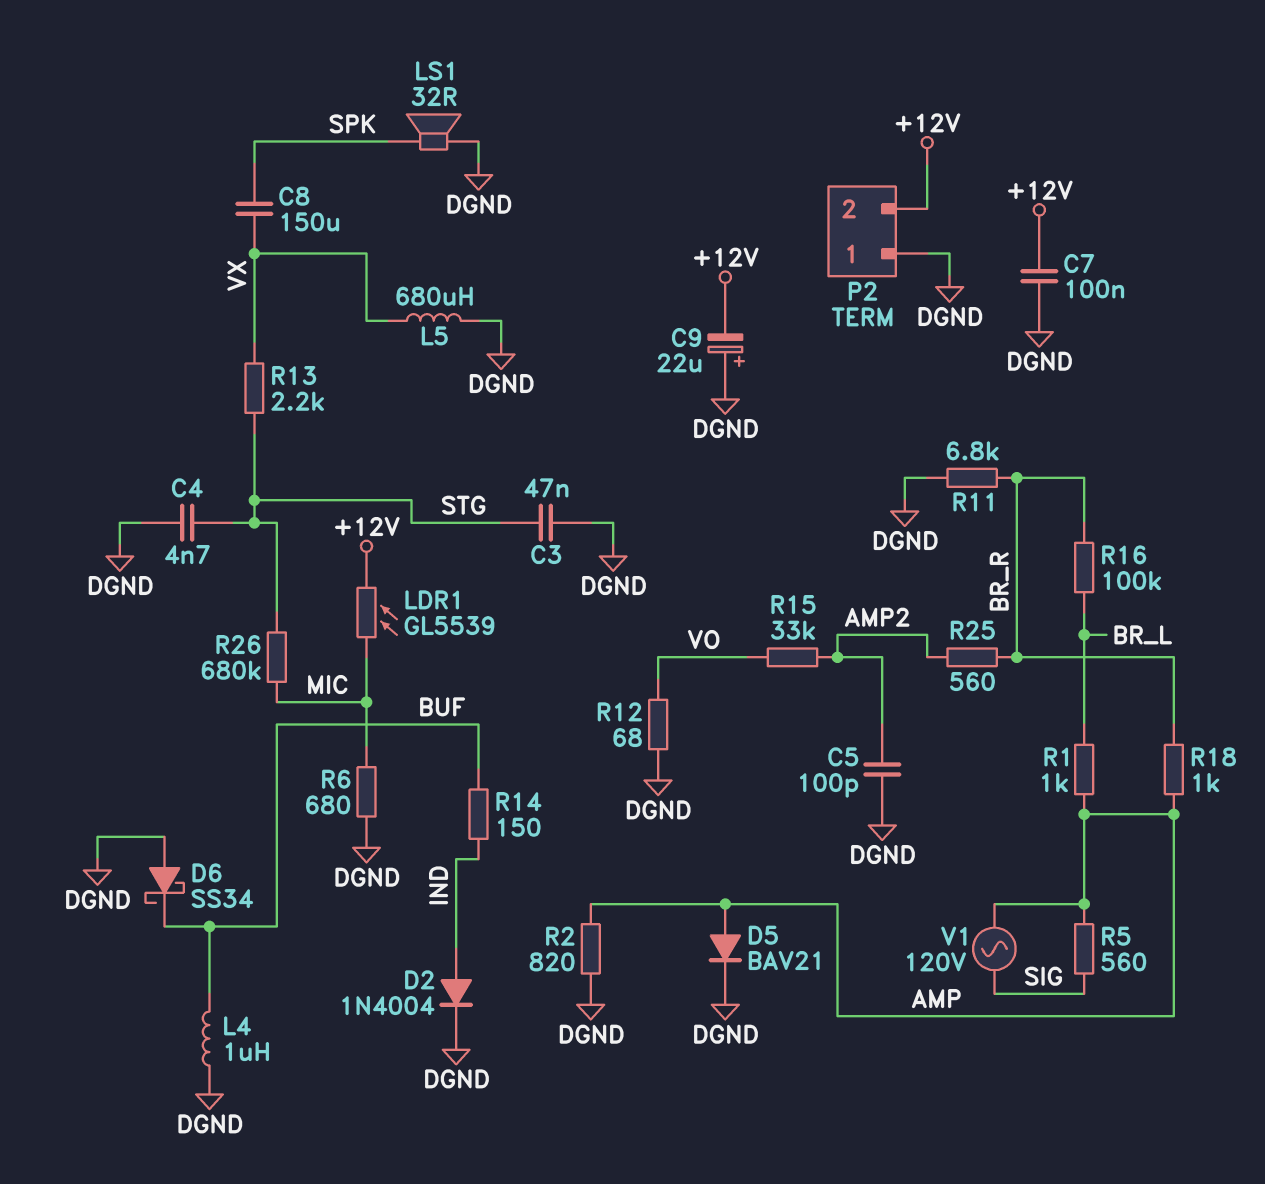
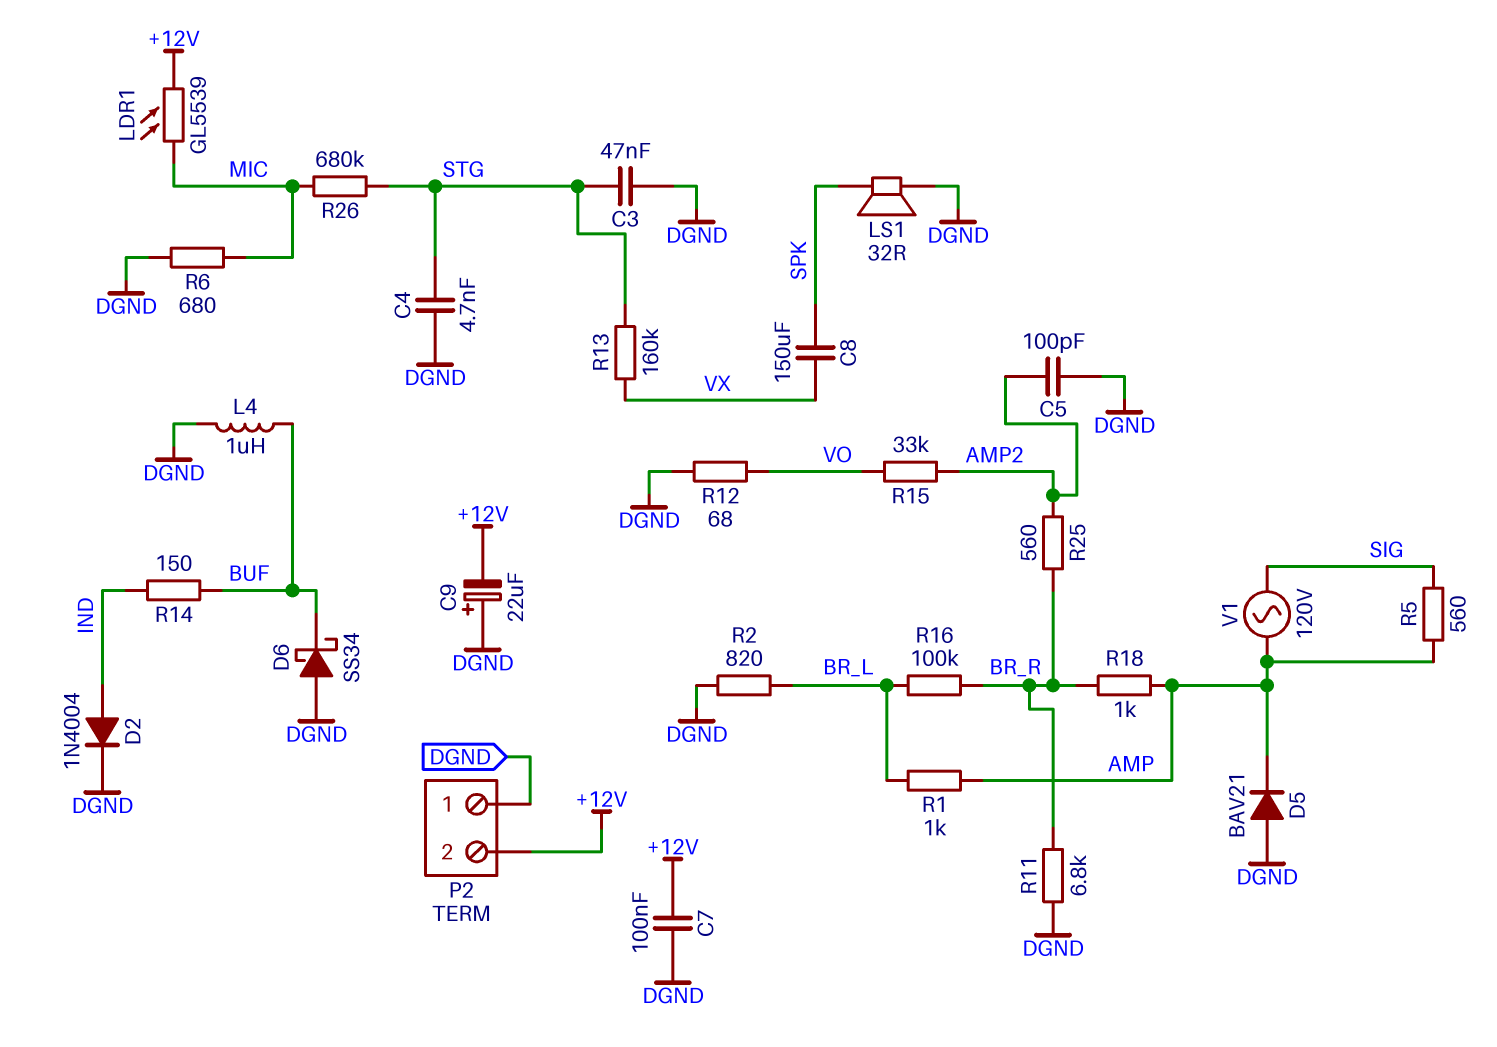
D5: diode BAV21 (A AMP, K DGND) -> diode BAV21 (A DGND, K AMP)
L5: 680uH (DGND, VX) -> none
R2: 820 (AMP, DGND) -> 820 (BR_L, DGND)
R13: 2.2k (STG, VX) -> 160k (STG, VX)

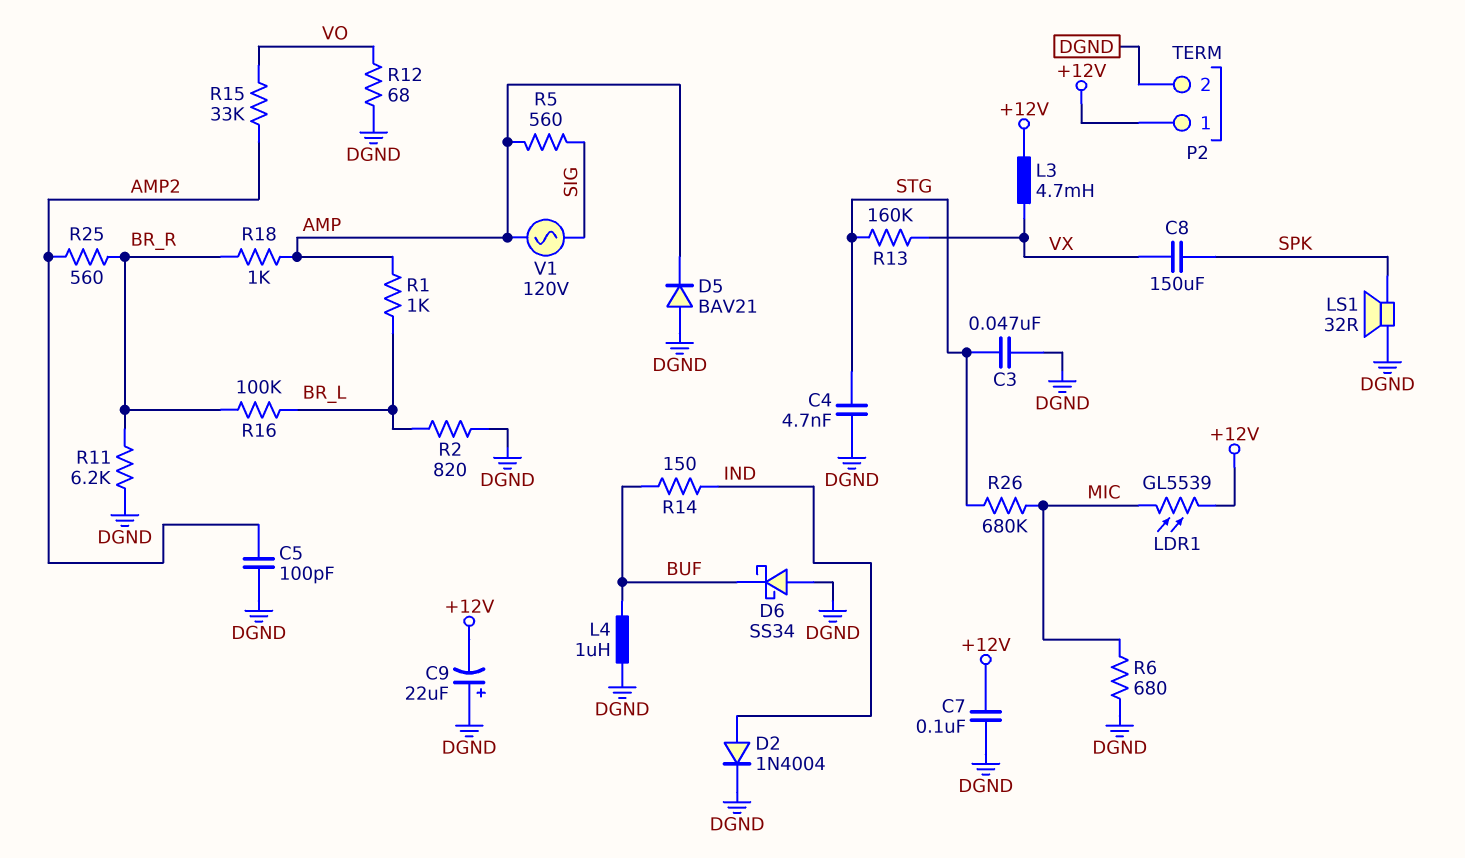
L3: none -> 4.7mH (+12V, VX)
P2 pin 1: DGND -> +12V
P2 pin 2: +12V -> DGND
R11: 6.8k (BR_R, DGND) -> 6.2k (BR_R, DGND)

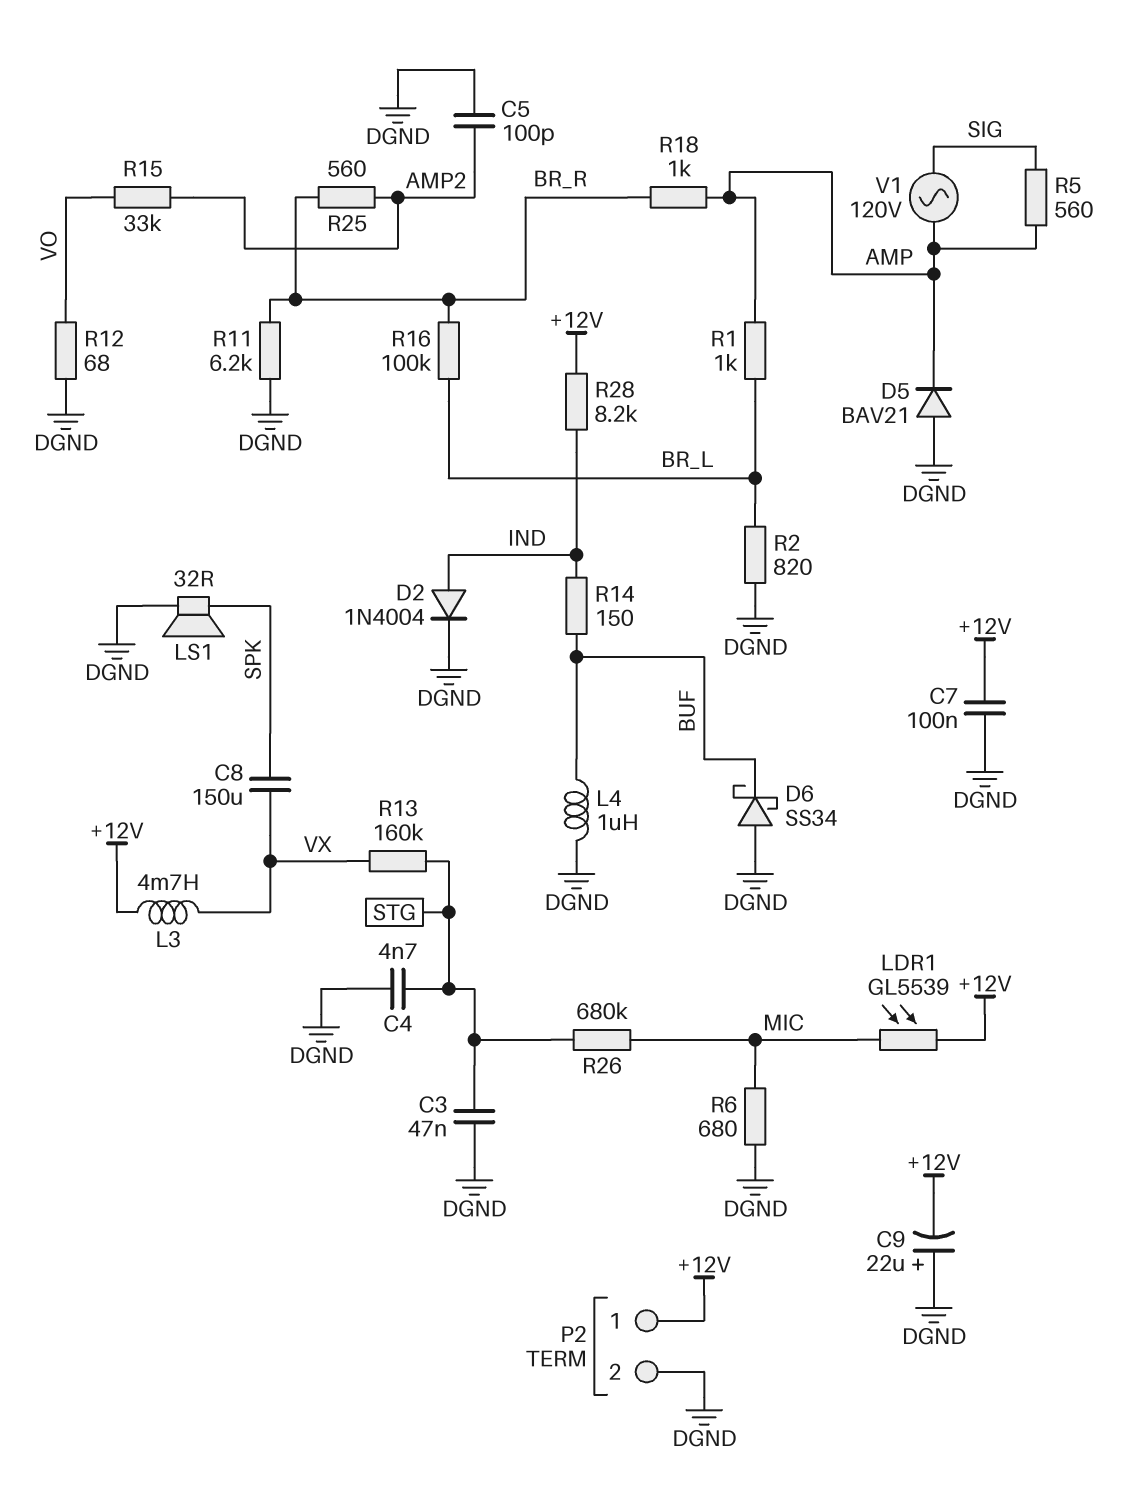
R28: none -> 8.2k (+12V, IND)

